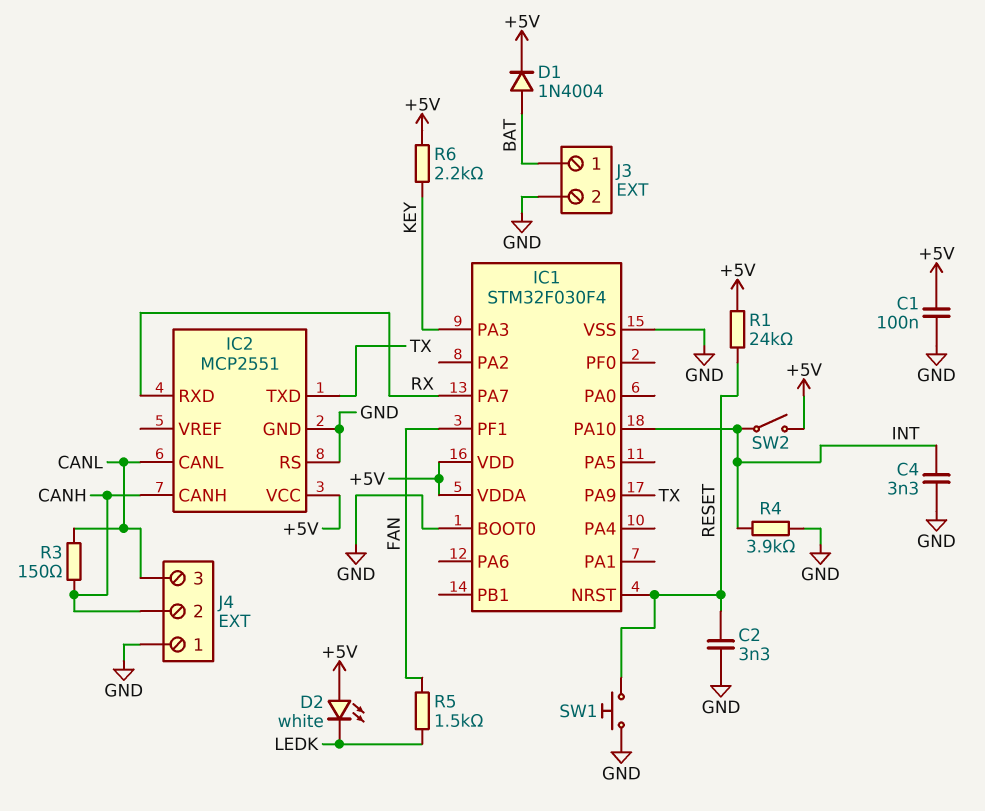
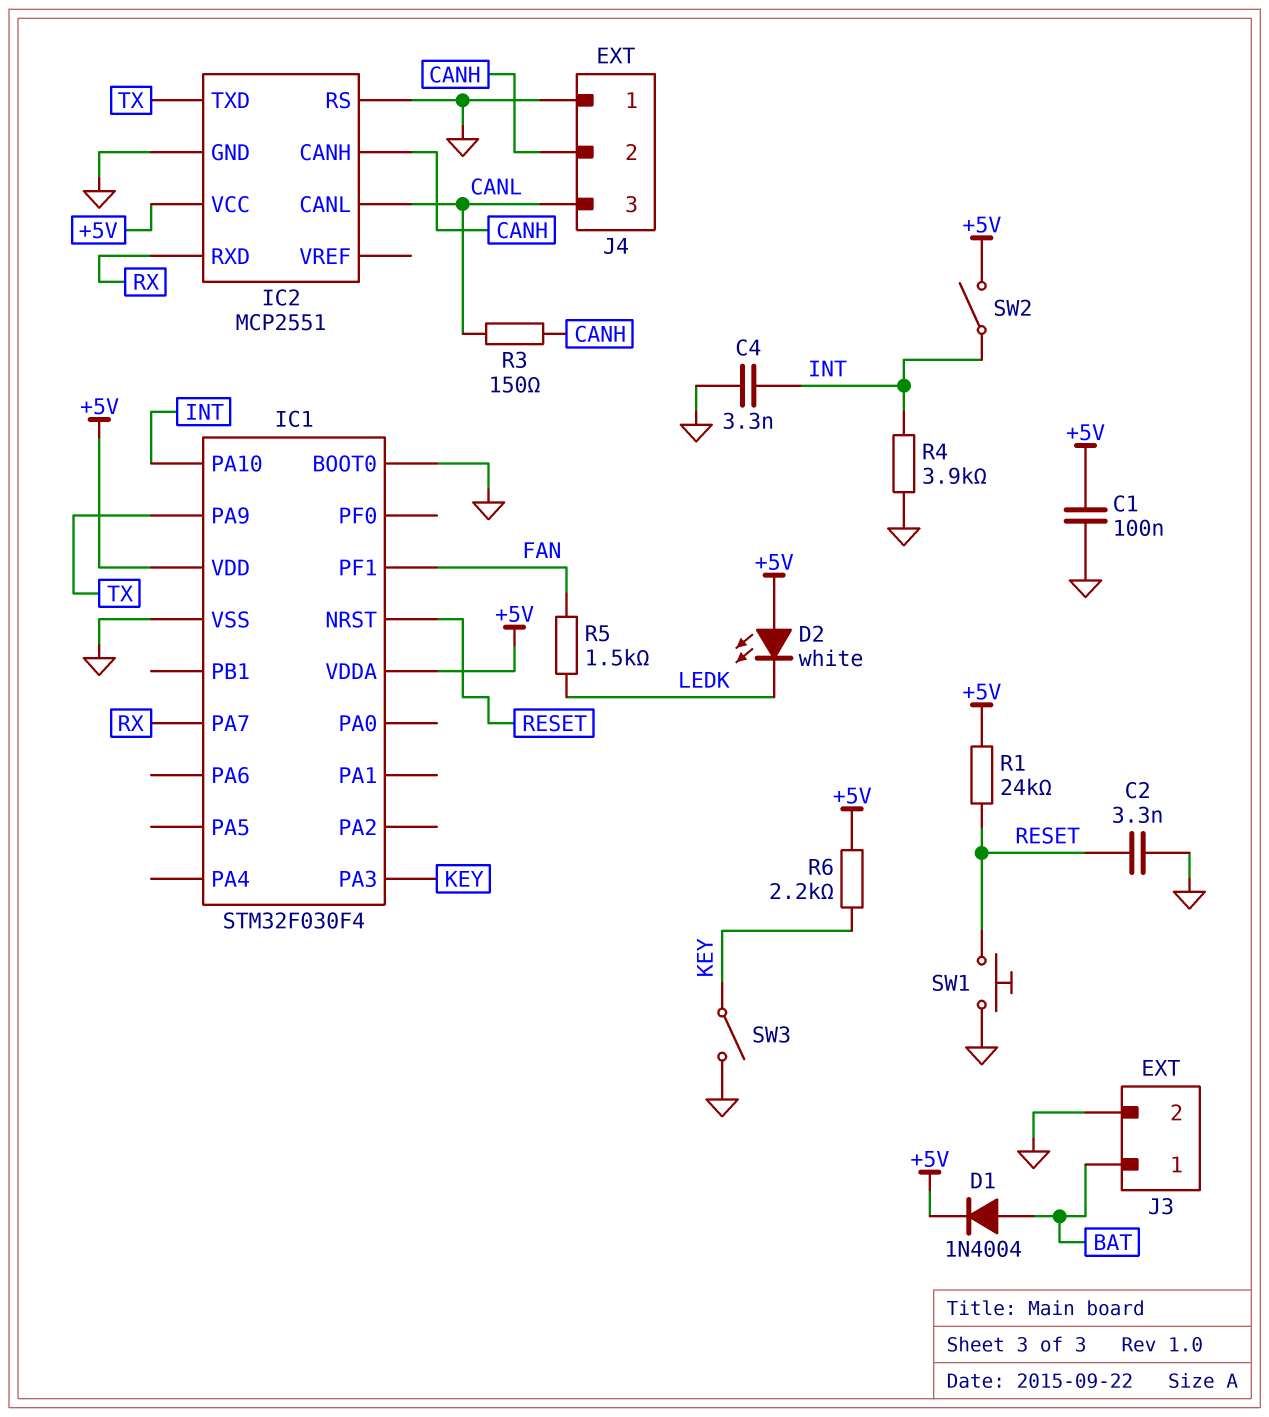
SW3: none -> switch (GND, KEY)

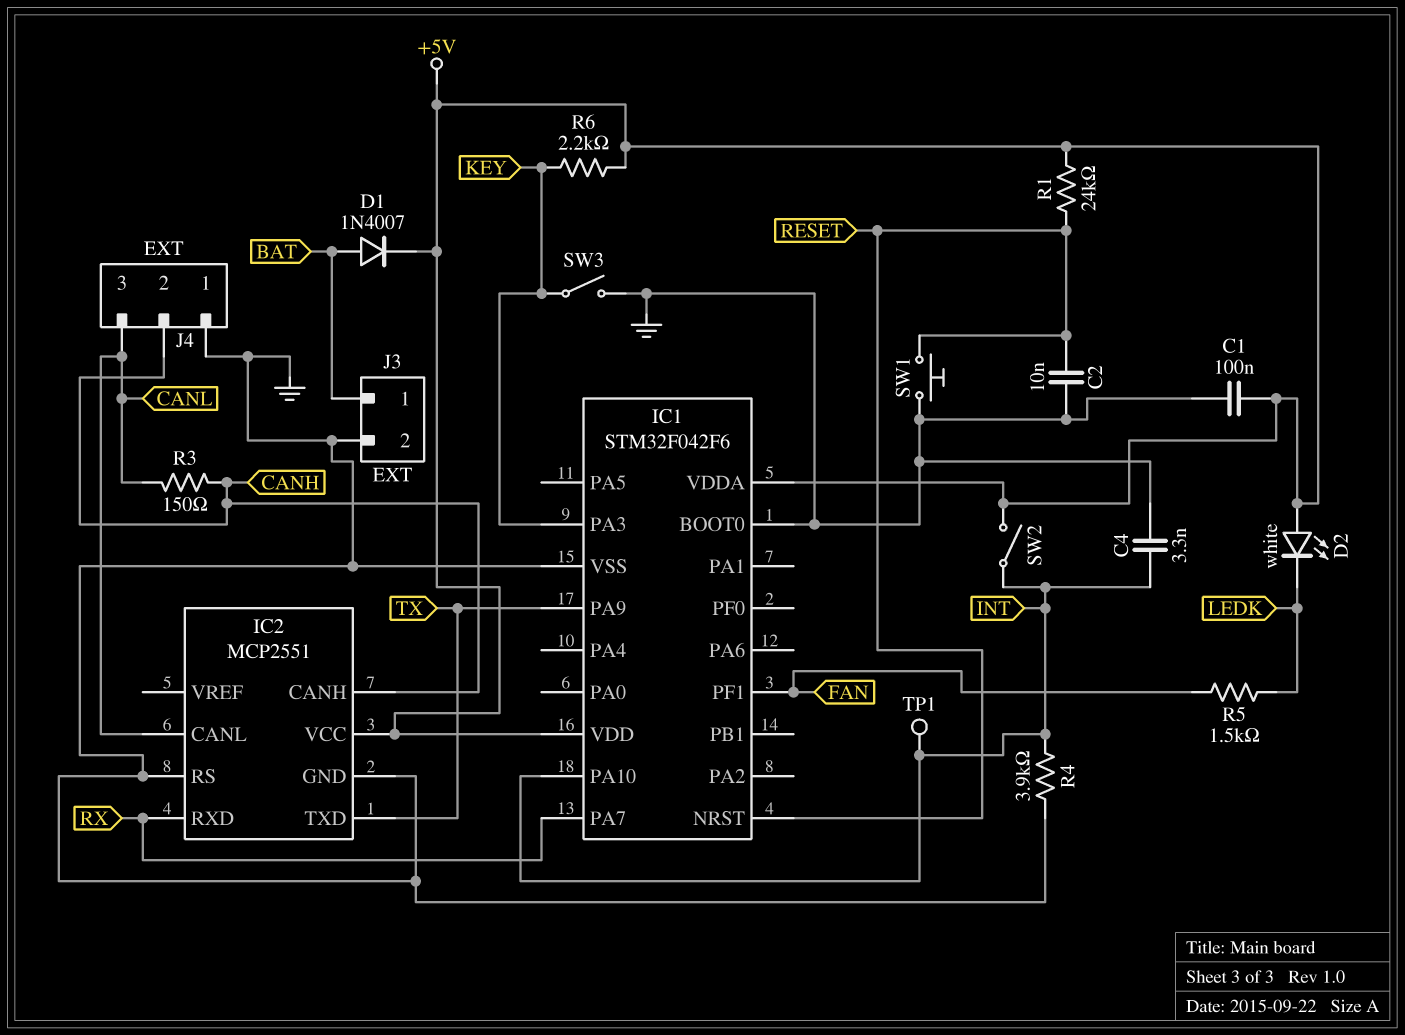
C2: 3.3nF (GND, RESET) -> 10nF (GND, RESET)
D1: diode 1N4004 (A BAT, K +5V) -> diode 1N4007 (A BAT, K +5V)
IC1: STM32F030F4 -> STM32F042F6
TP1: none -> test point (INT)

